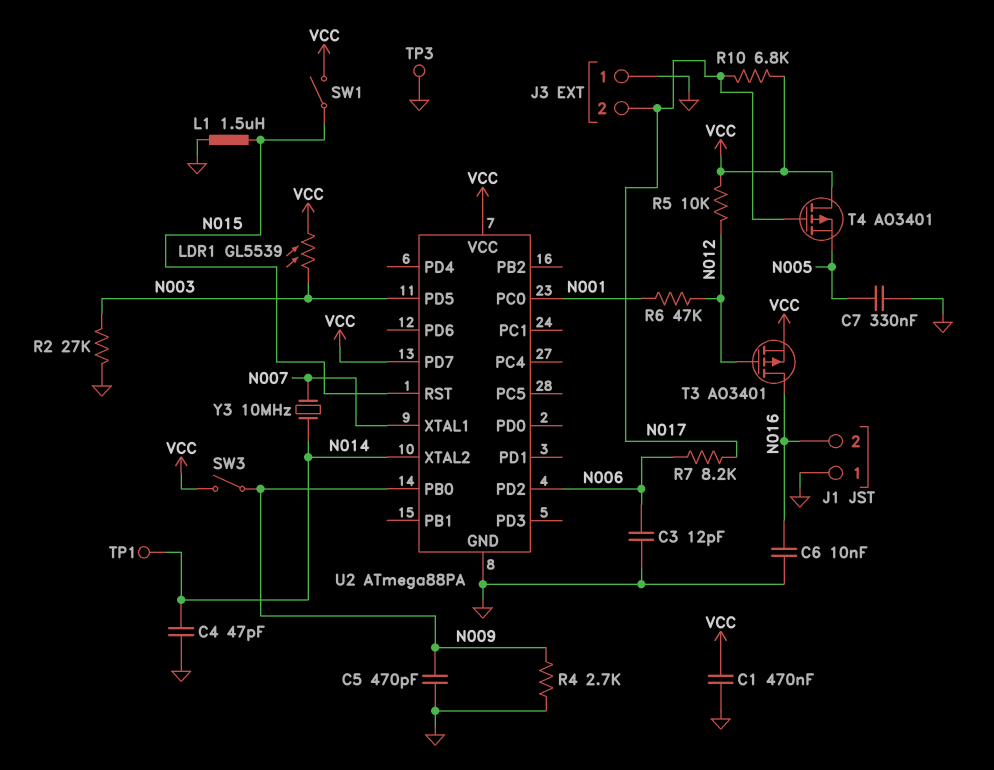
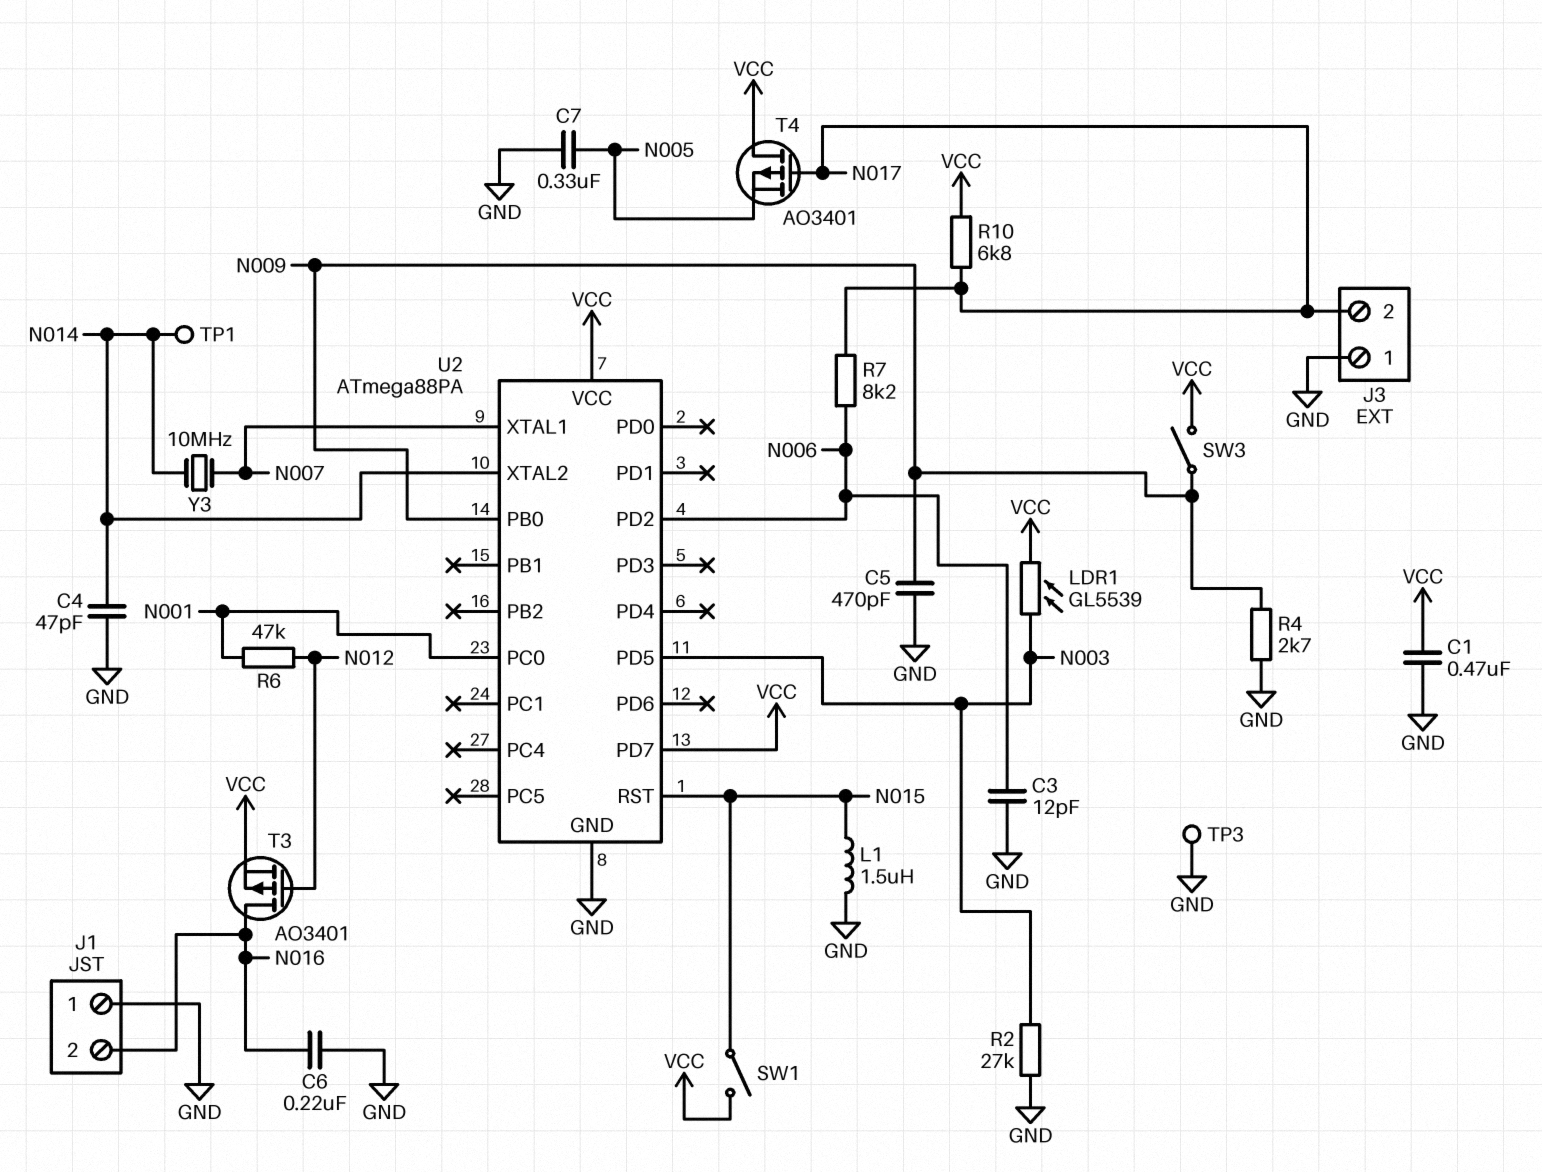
C6: 10nF (GND, N016) -> 220nF (GND, N016)
R5: 10k (N012, VCC) -> none

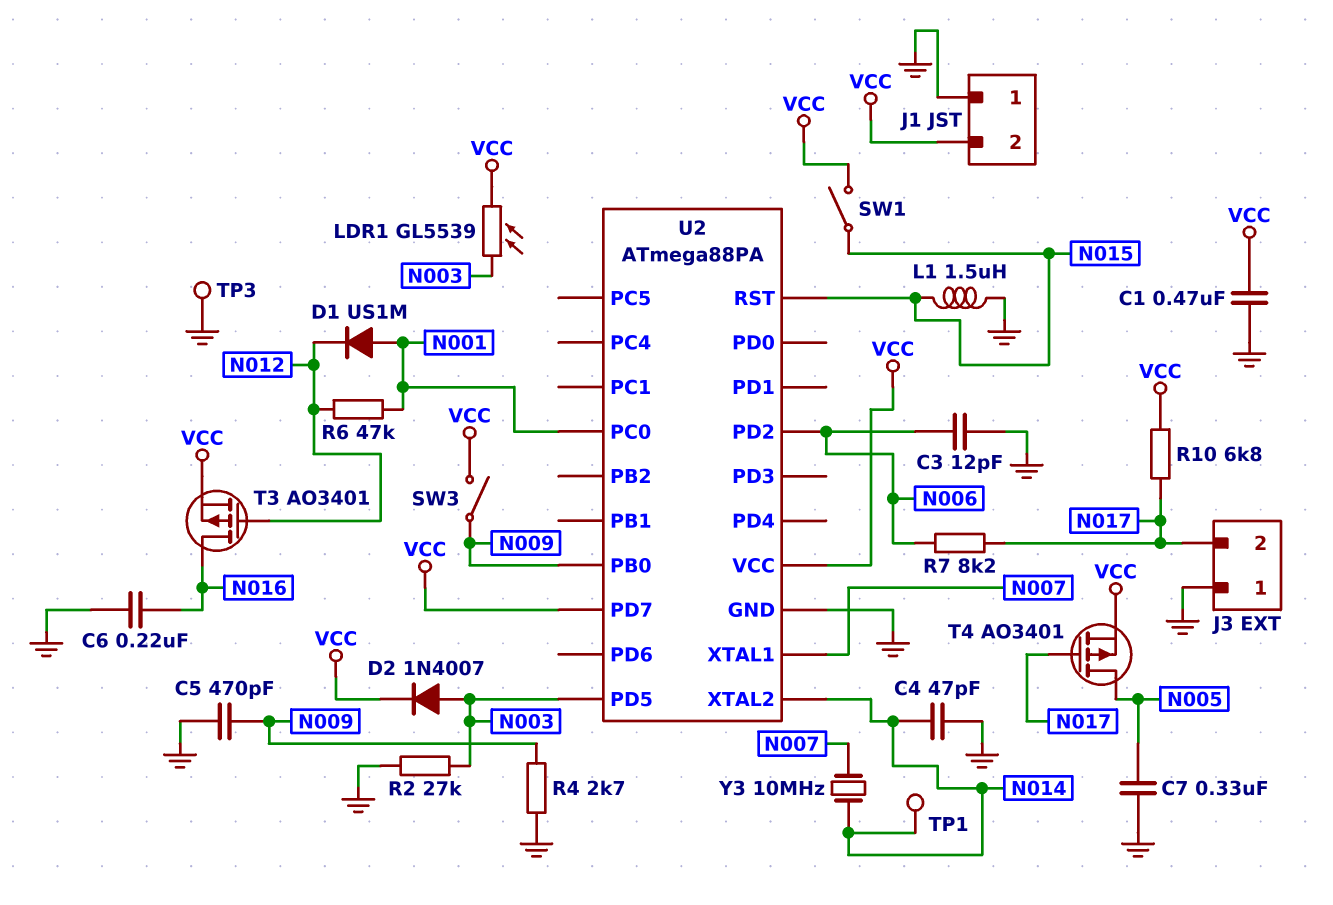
D1: none -> diode US1M (A N001, K N012)
D2: none -> diode 1N4007 (A N003, K VCC)
J1 pin 2: N016 -> VCC
T4: PMOS AO3401 (G N017, D VCC, S N005) -> PMOS AO3401 (G N017, D N005, S VCC)

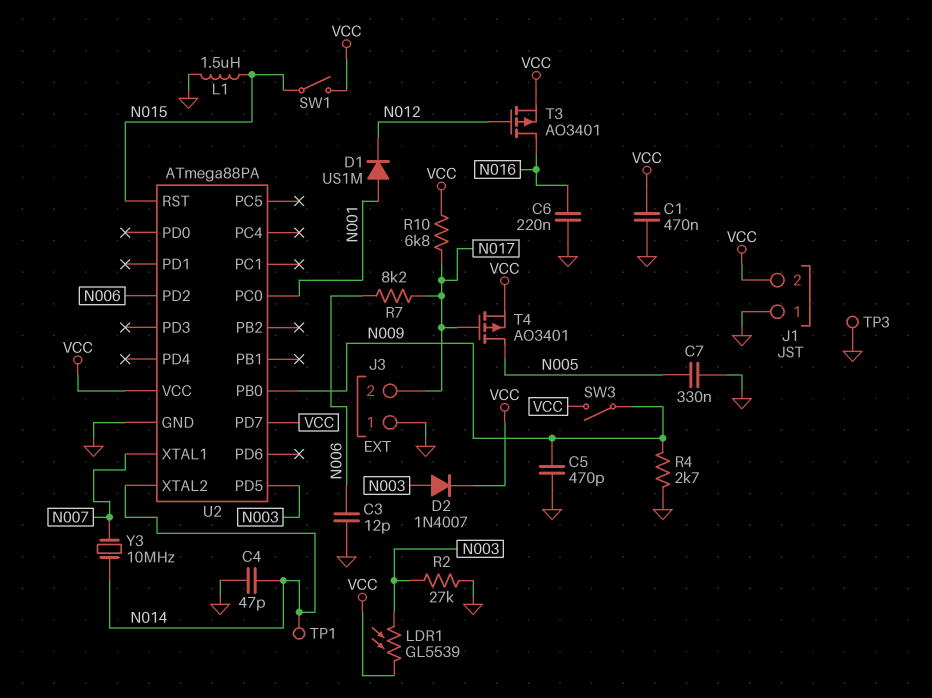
R6: 47k (N001, N012) -> none

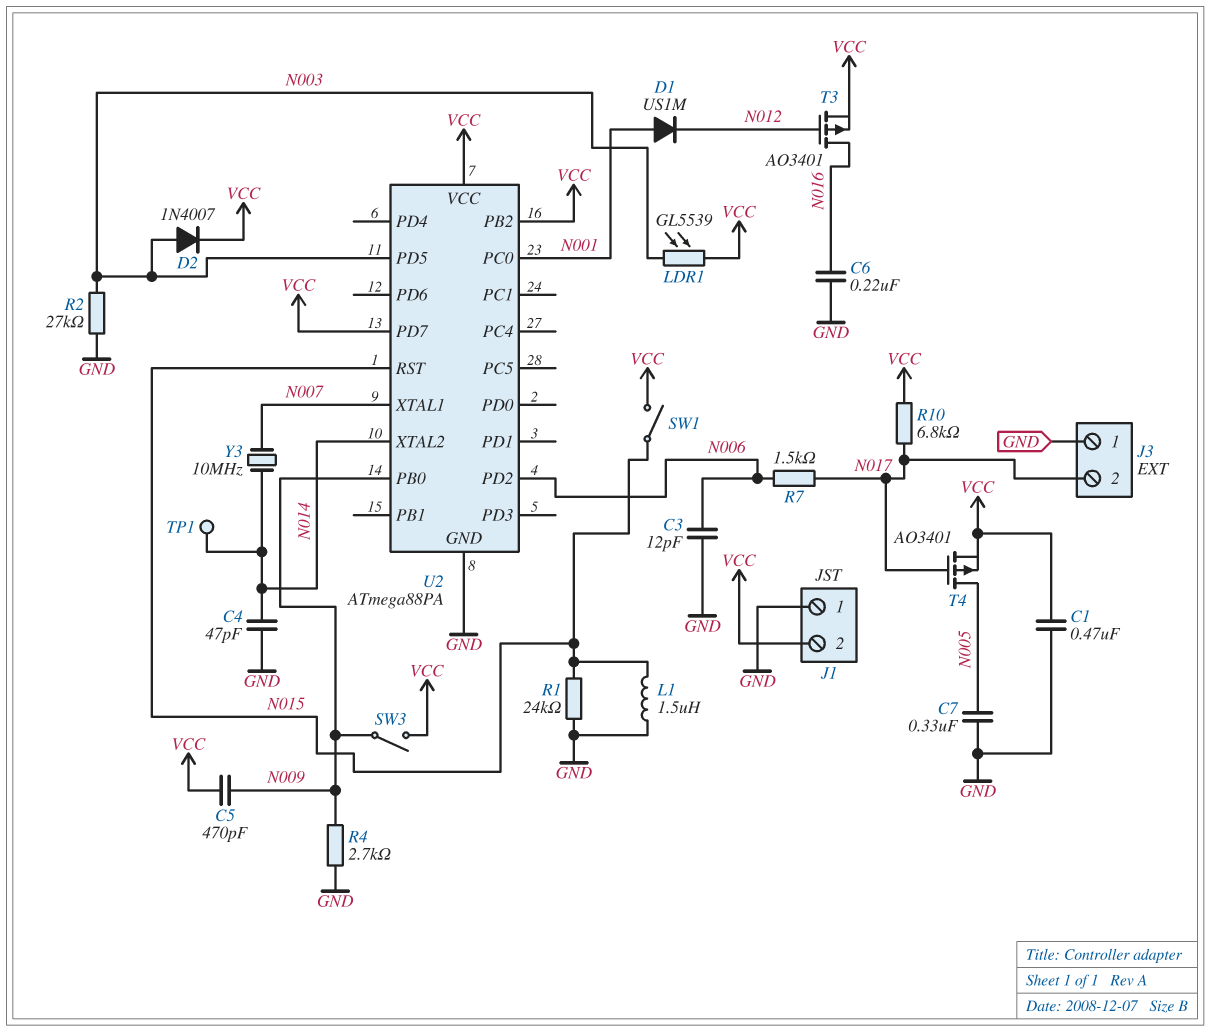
C5: 470pF (GND, N009) -> 470pF (N009, VCC)
R1: none -> 24k (GND, N015)
R7: 8.2k (N006, N017) -> 1.5k (N006, N017)
TP3: test point (GND) -> none
U2 pin PB2: none -> VCC

